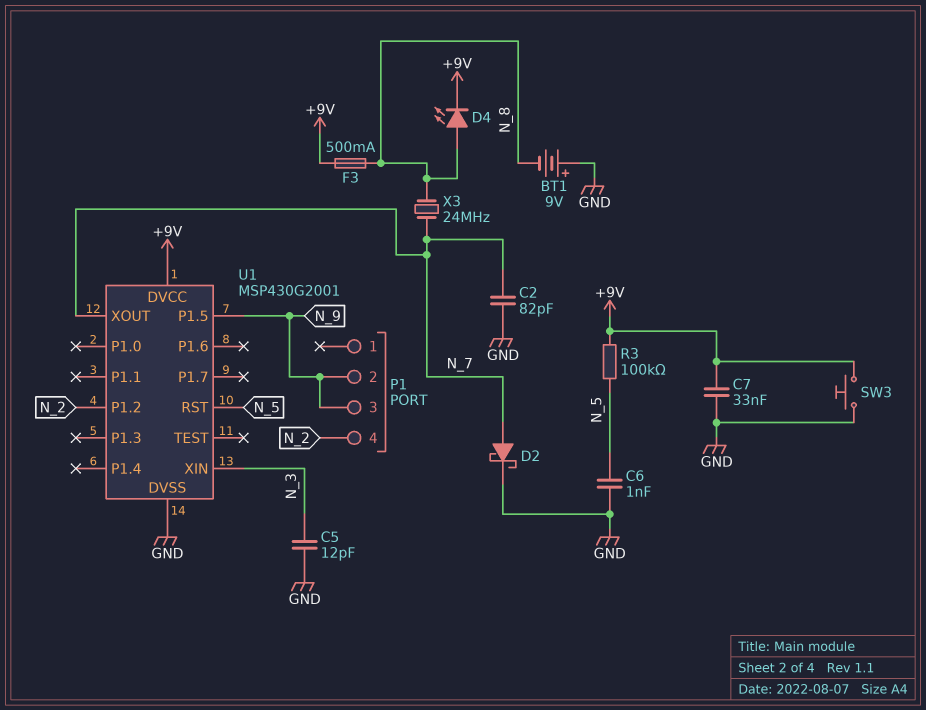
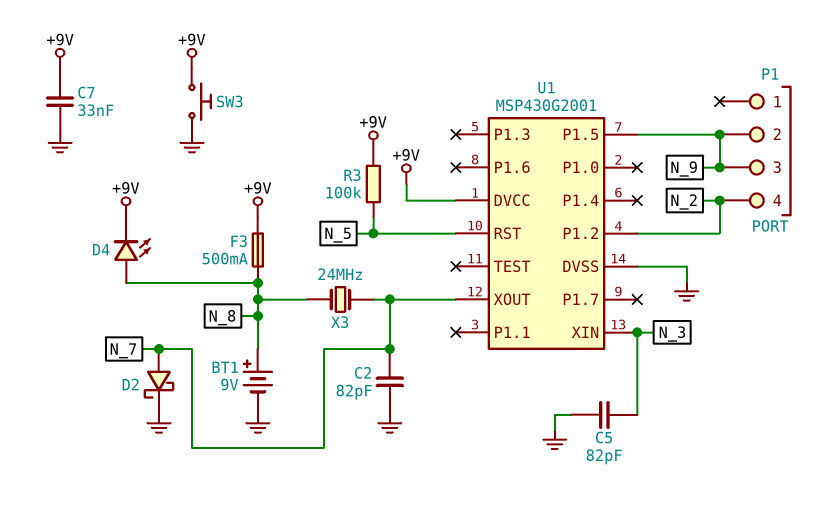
BT1: 9V (plus GND, minus N_8) -> 9V (plus N_8, minus GND)
C5: 12pF (GND, N_3) -> 82pF (GND, N_3)
C6: 1nF (GND, N_5) -> none

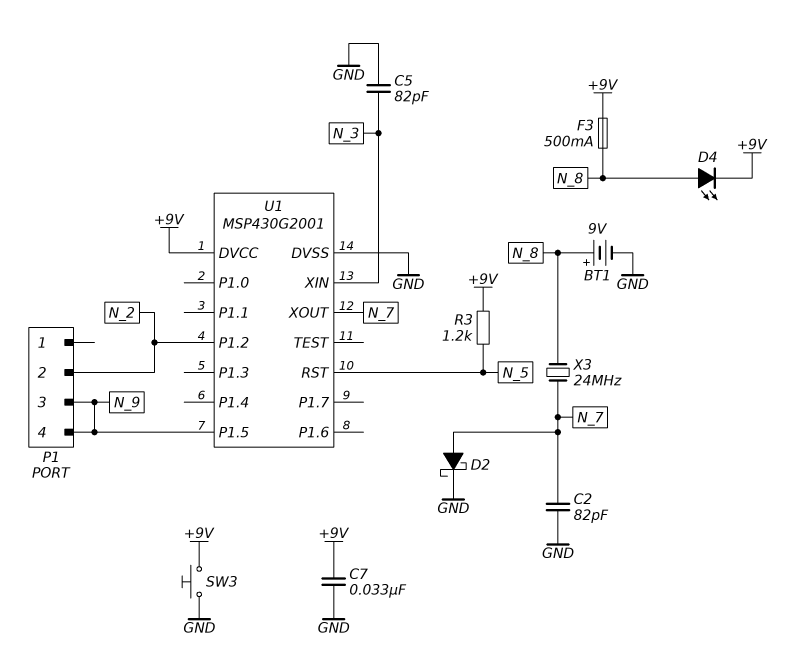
P1 pin 2: N_9 -> N_2
P1 pin 4: N_2 -> N_9
R3: 100k (+9V, N_5) -> 1.2k (+9V, N_5)

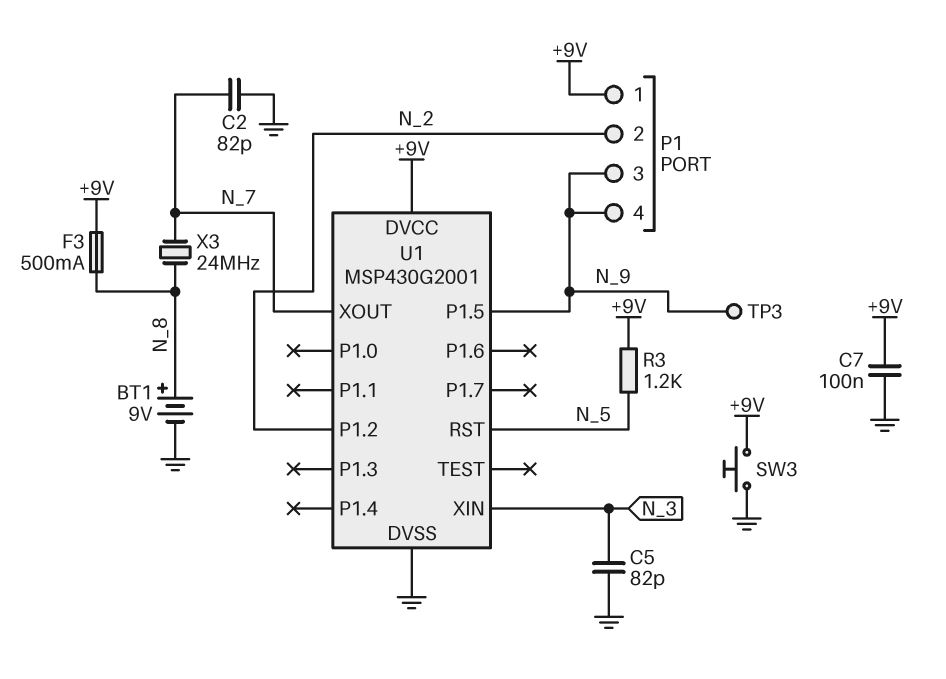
C7: 33nF (+9V, GND) -> 100nF (+9V, GND)
D2: schottky (A N_7, K GND) -> none
D4: LED (A N_8, K +9V) -> none
P1 pin 1: none -> +9V
TP3: none -> test point (N_9)

